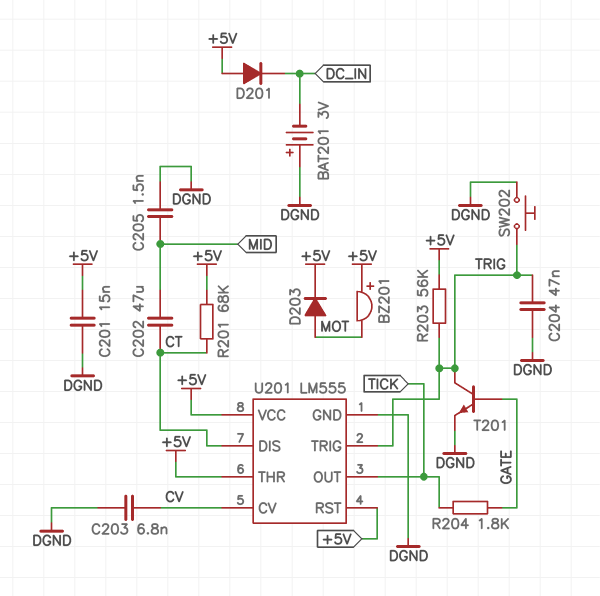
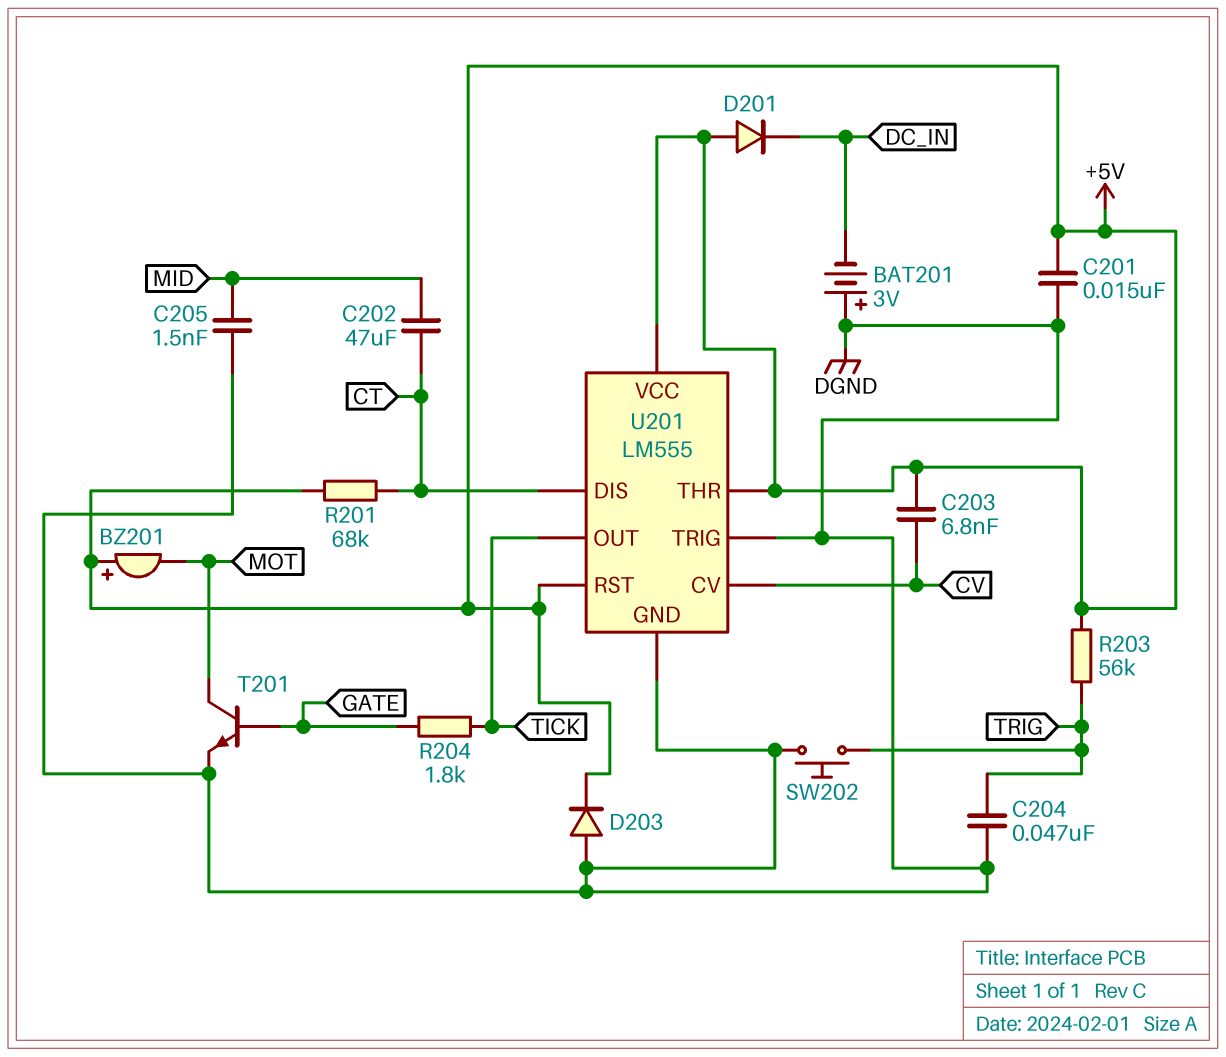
C203: 6.8nF (CV, DGND) -> 6.8nF (+5V, CV)
D203: diode (A MOT, K +5V) -> diode (A DGND, K +5V)
T201: NPN (B GATE, C TRIG, E DGND) -> NPN (B GATE, C MOT, E DGND)
U201 pin TRIG: TRIG -> DGND

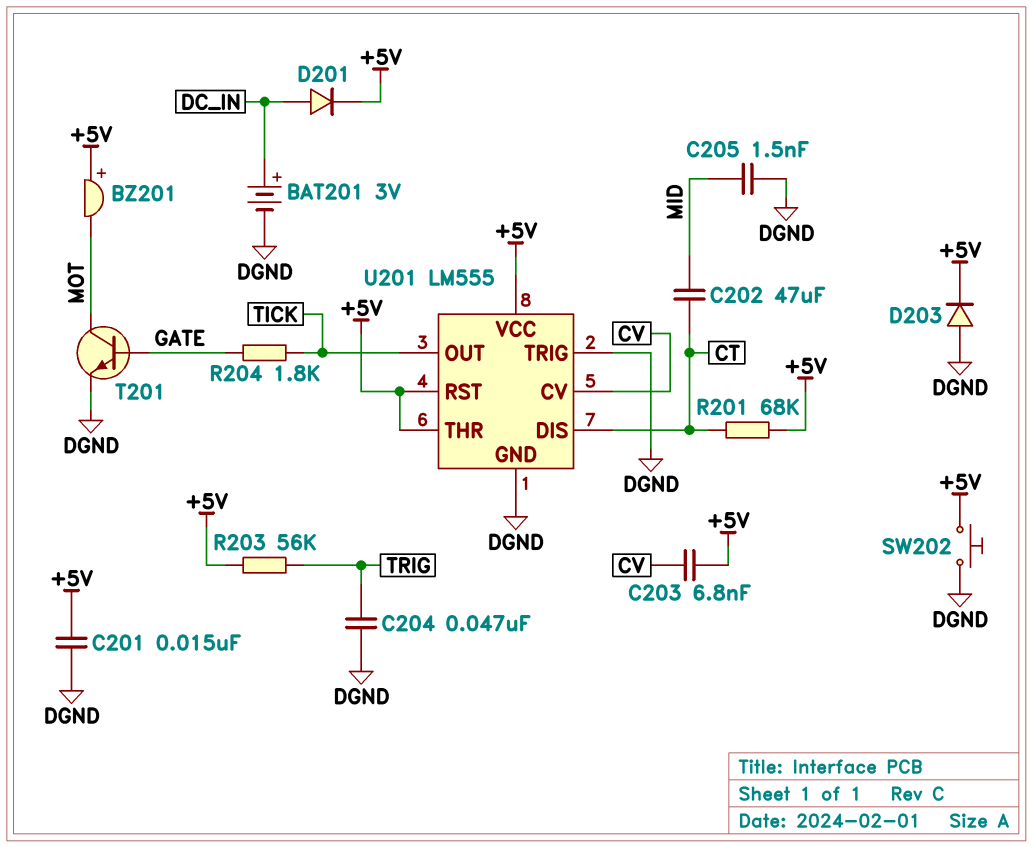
BAT201: 3V (plus DGND, minus DC_IN) -> 3V (plus DC_IN, minus DGND)
D201: diode (A +5V, K DC_IN) -> diode (A DC_IN, K +5V)
SW202: button (DGND, TRIG) -> button (+5V, DGND)

